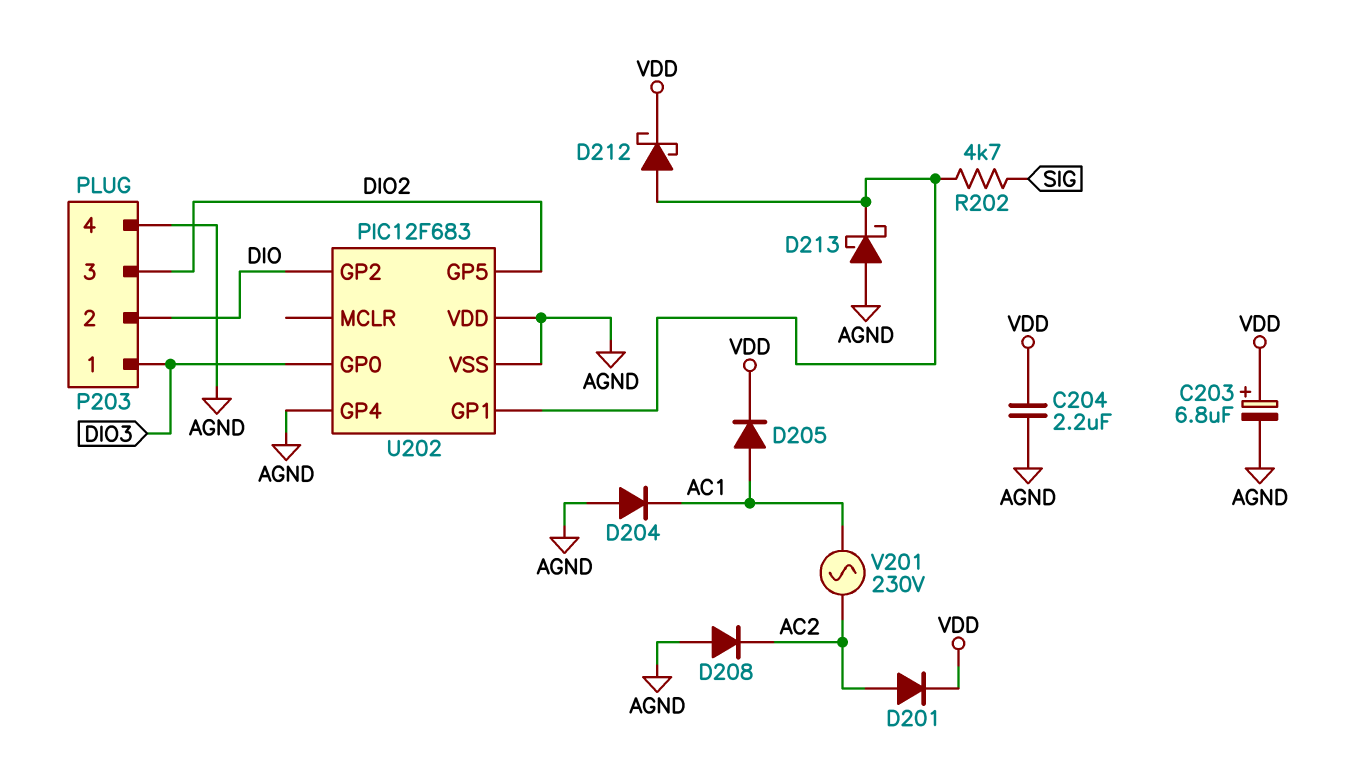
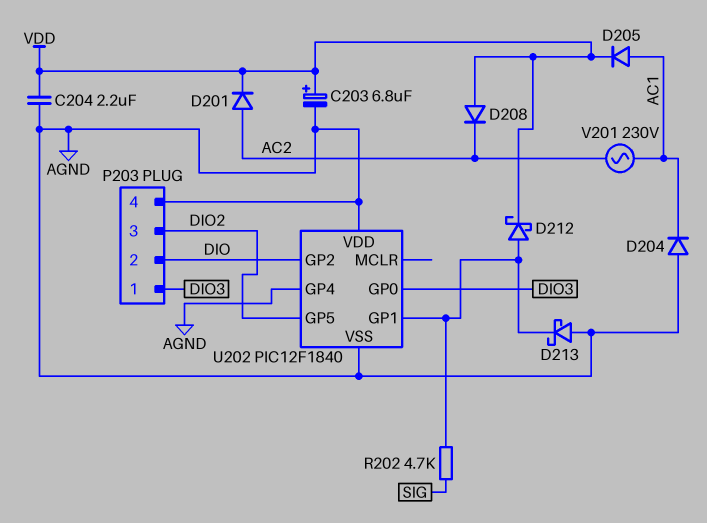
D208: diode (A AGND, K AC2) -> diode (A VDD, K AC2)
U202: PIC12F683 -> PIC12F1840

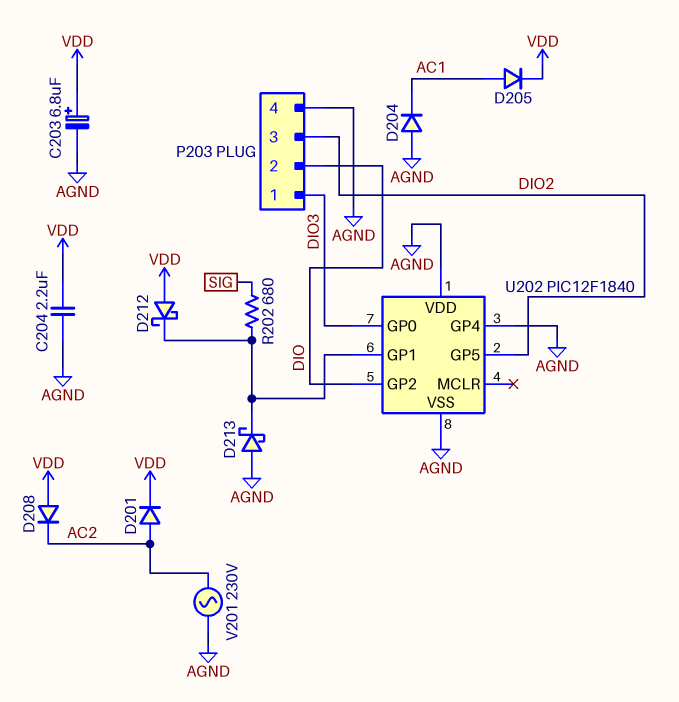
D212: schottky (A U202/GP1, K VDD) -> schottky (A VDD, K U202/GP1)
R202: 4.7k (SIG, U202/GP1) -> 680 (SIG, U202/GP1)
V201: AC 230V (AC1, AC2) -> AC 230V (AC2, AGND)

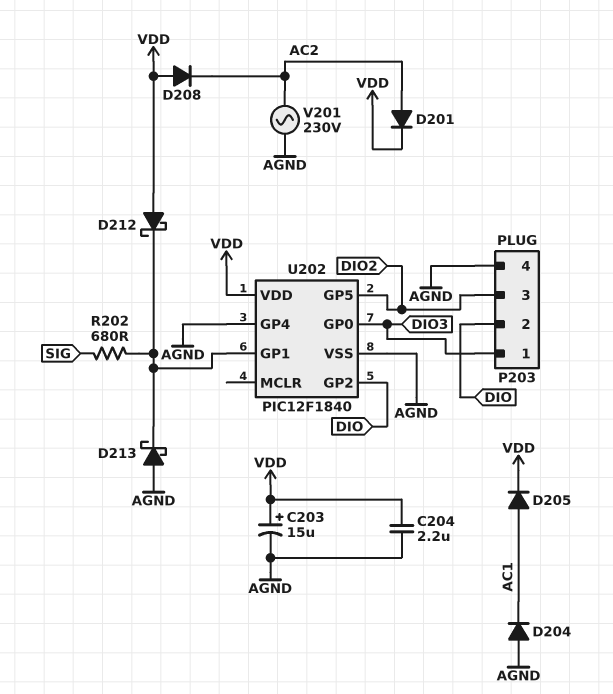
C203: 6.8uF (plus VDD, minus AGND) -> 15uF (plus VDD, minus AGND)
U202 pin VDD: AGND -> VDD

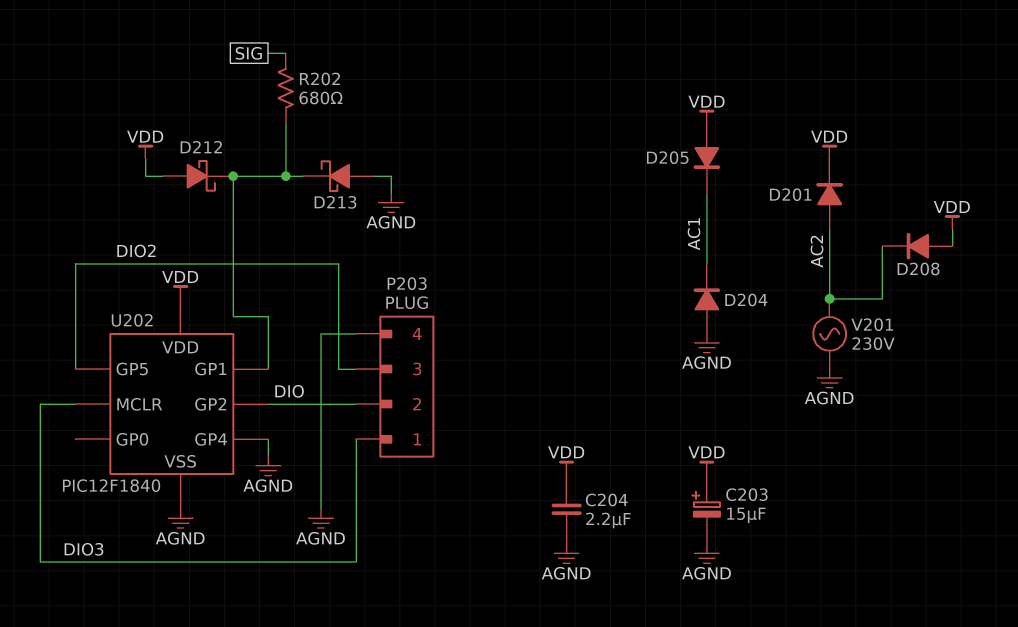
D205: diode (A AC1, K VDD) -> diode (A VDD, K AC1)
U202 pin GP0: DIO3 -> none
U202 pin MCLR: none -> DIO3

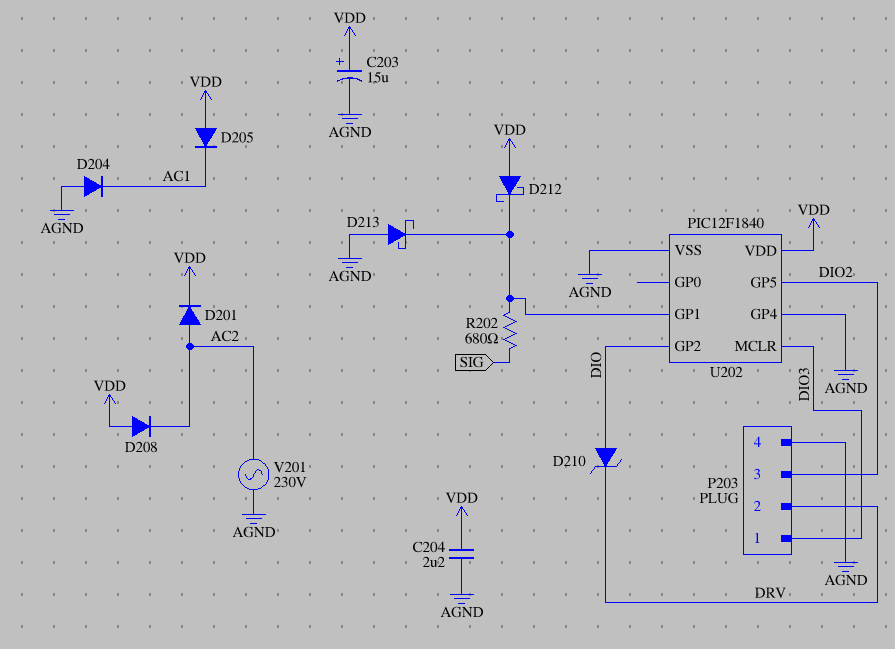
D210: none -> zener (A DIO, K DRV)
P203 pin 2: DIO -> DRV

